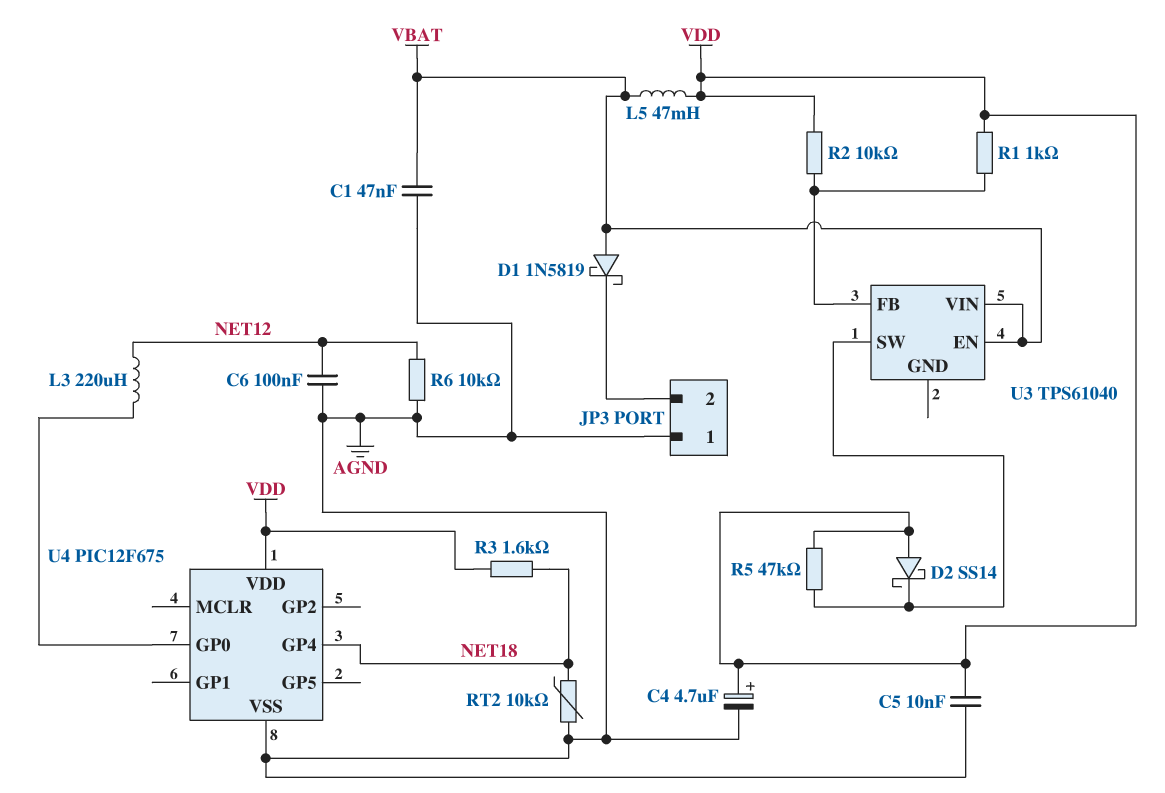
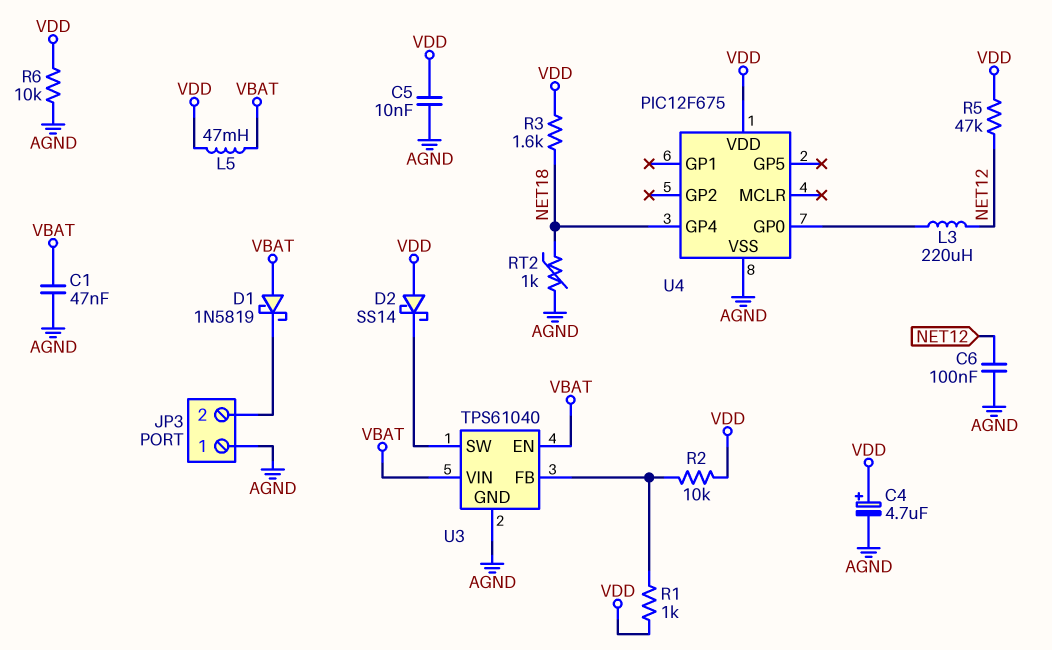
R5: 47k (U3/SW, VDD) -> 47k (NET12, VDD)
R6: 10k (AGND, NET12) -> 10k (AGND, VDD)
RT2: 10k (AGND, NET18) -> 1k (AGND, NET18)
U3 pin GND: none -> AGND

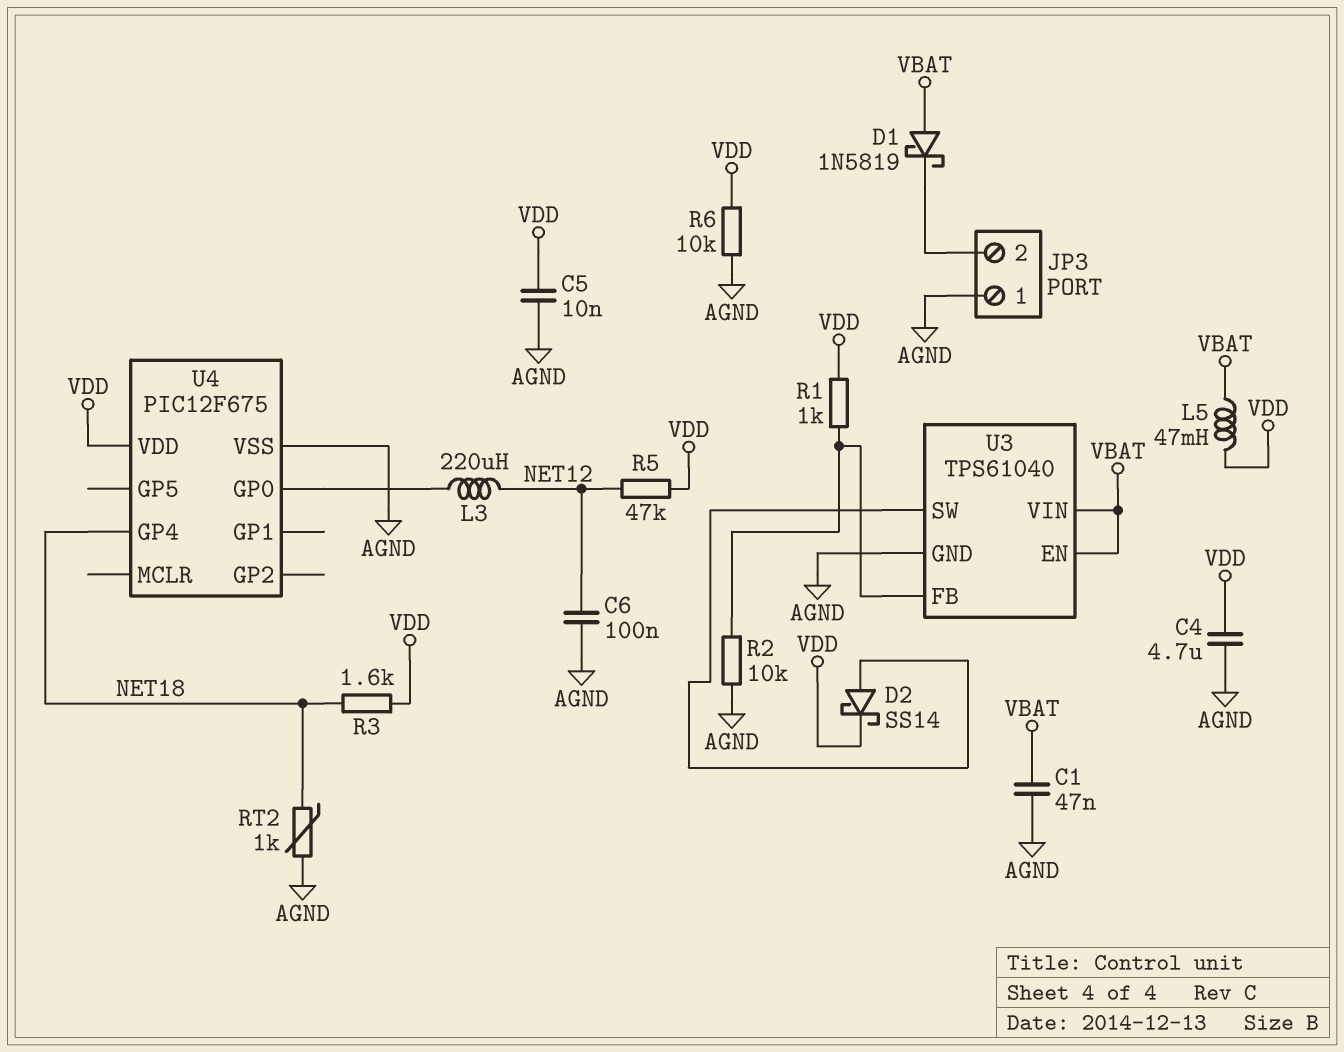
C4: 4.7uF (plus VDD, minus AGND) -> 4.7uF (AGND, VDD)
D2: schottky SS14 (A VDD, K U3/SW) -> schottky SS14 (A U3/SW, K VDD)
R2: 10k (U3/FB, VDD) -> 10k (AGND, U3/FB)

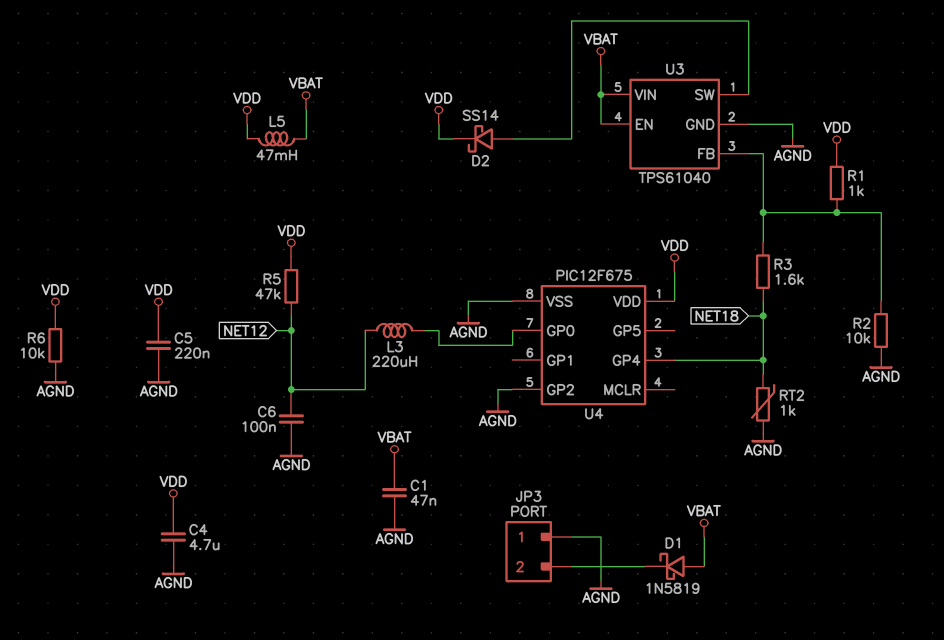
C5: 10nF (AGND, VDD) -> 220nF (AGND, VDD)
R3: 1.6k (NET18, VDD) -> 1.6k (NET18, U3/FB)
U4 pin GP2: none -> AGND

